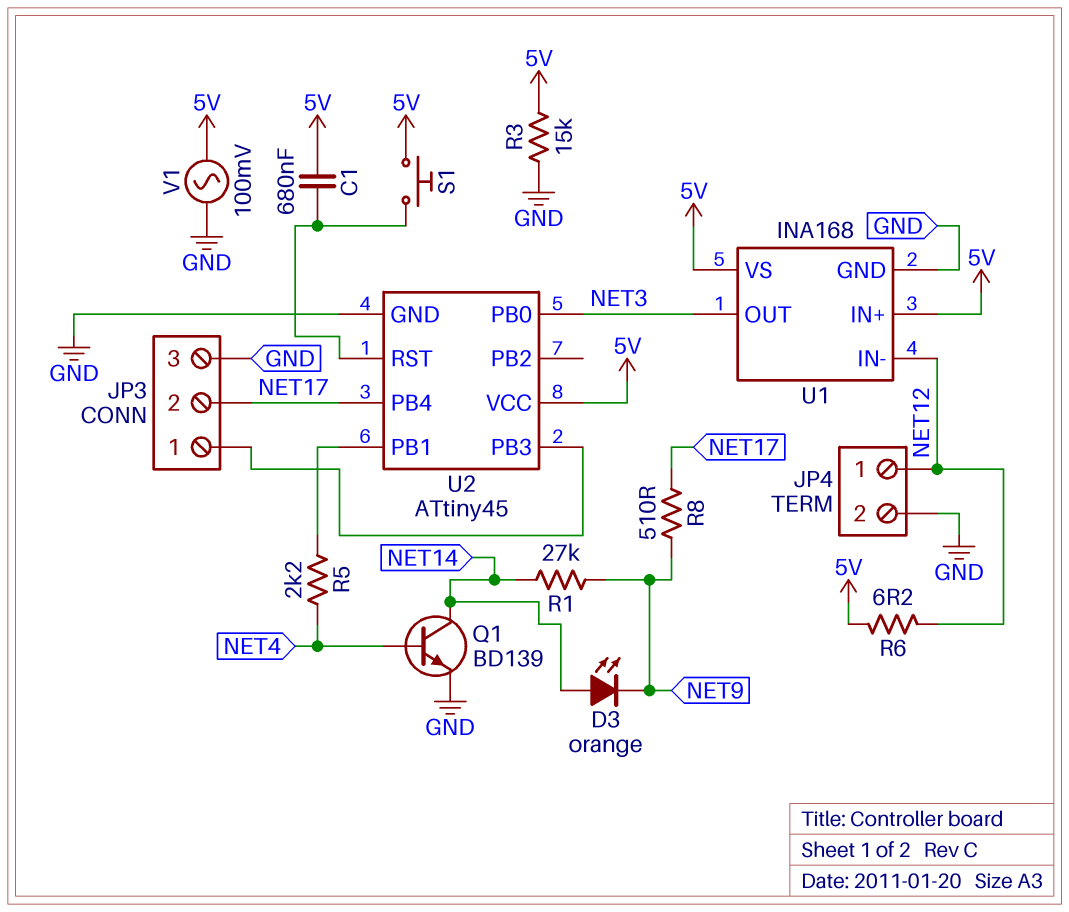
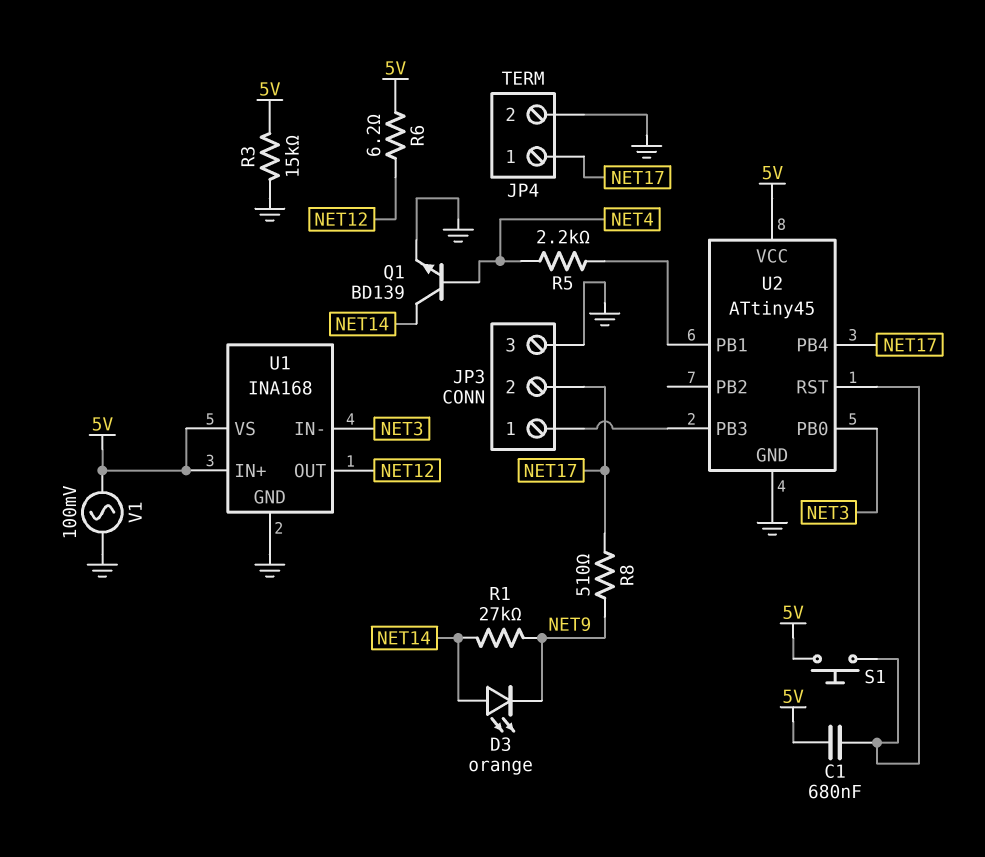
JP4 pin 1: NET12 -> NET17
U1 pin IN-: NET12 -> NET3
U1 pin OUT: NET3 -> NET12

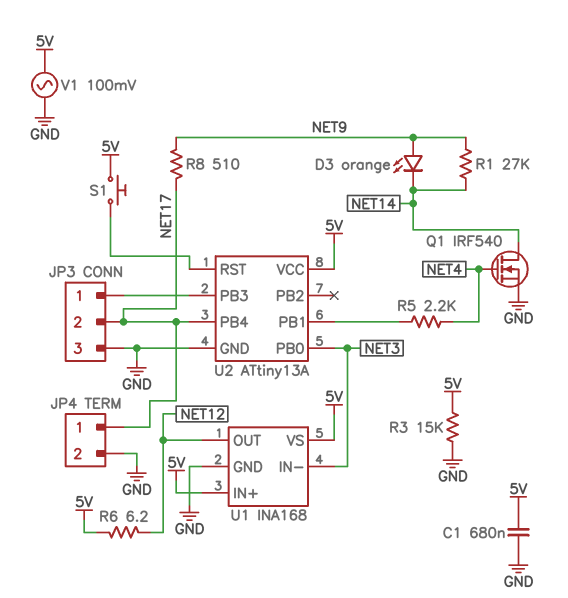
C1: 680nF (5V, U2/RST) -> 680nF (5V, GND)
D3: LED orange (A NET14, K NET9) -> LED orange (A NET9, K NET14)
Q1: NPN BD139 (B NET4, C NET14, E GND) -> NMOS IRF540 (G NET4, D NET14, S GND)
U2: ATtiny45 -> ATtiny13A

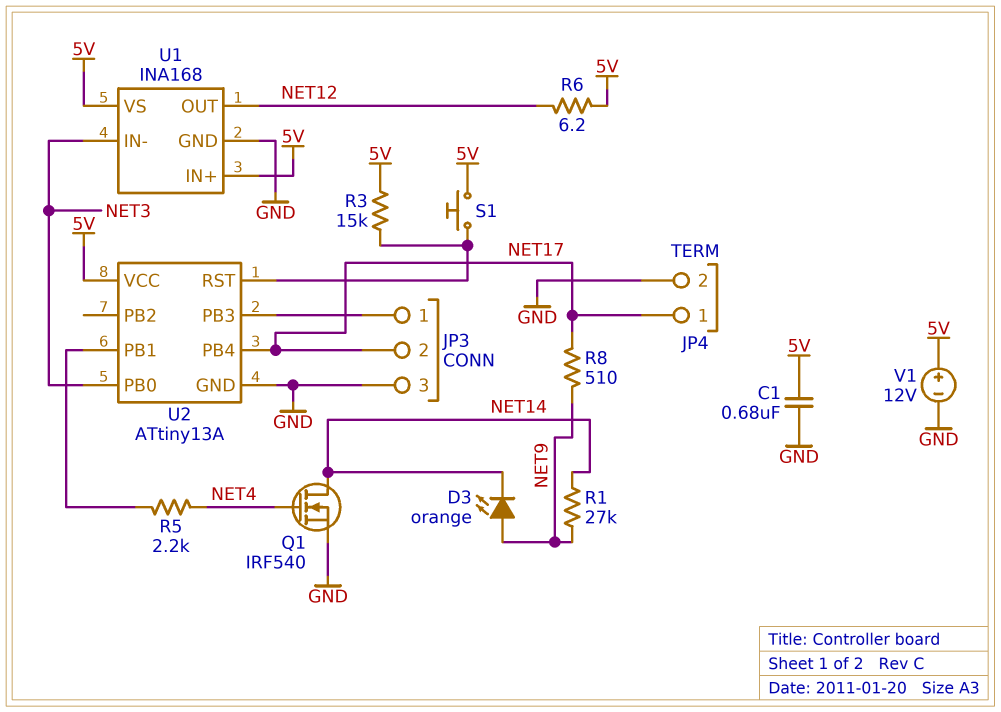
R3: 15k (5V, GND) -> 15k (5V, U2/RST)
V1: AC 100mV (5V, GND) -> 12V (plus 5V, minus GND)

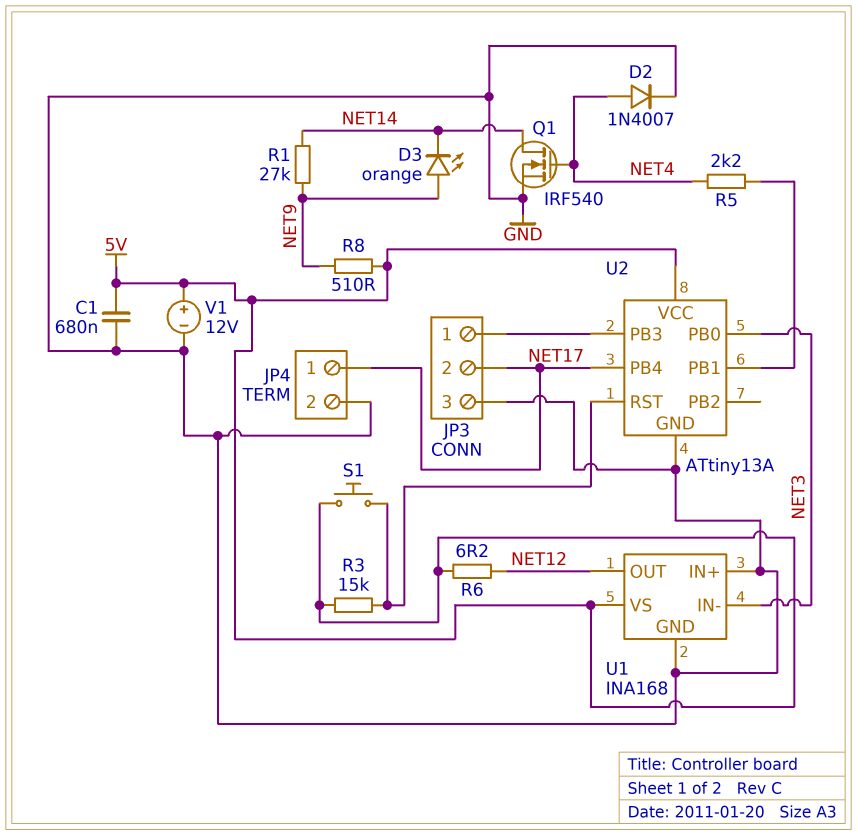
D2: none -> diode 1N4007 (A NET4, K GND)
R8: 510 (NET9, NET17) -> 510 (5V, NET9)
U1 pin IN+: 5V -> GND

